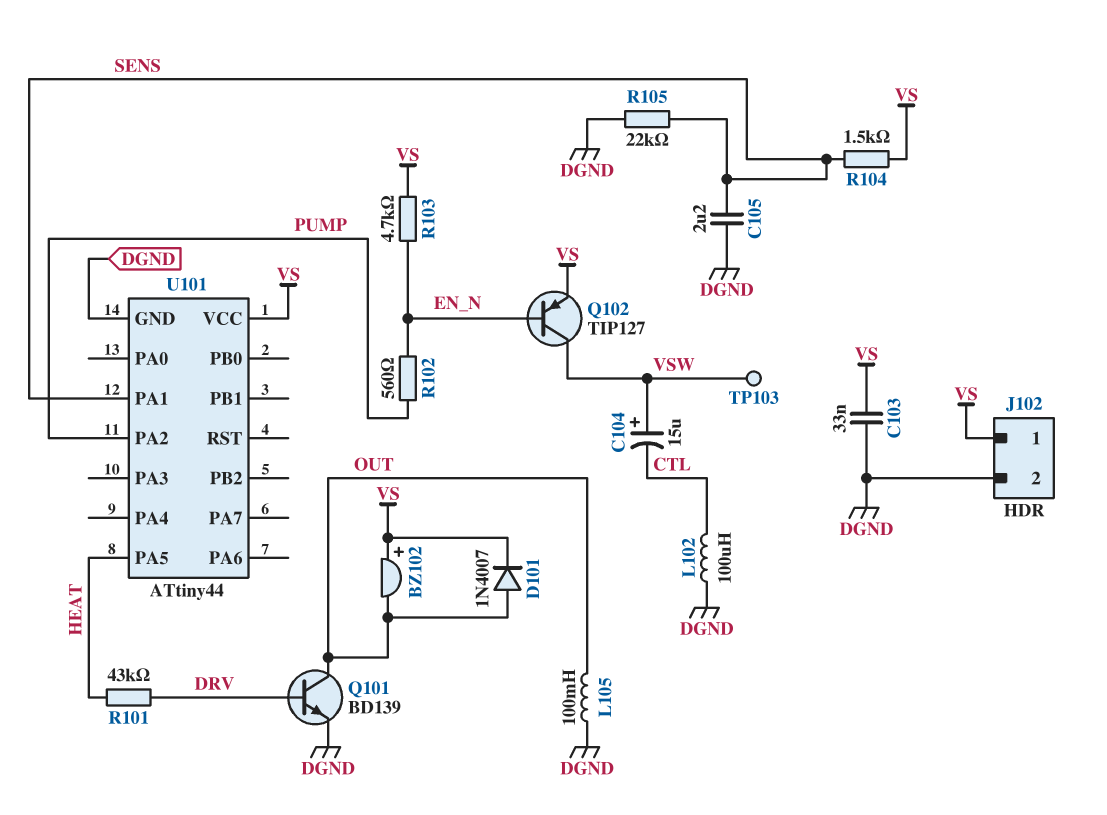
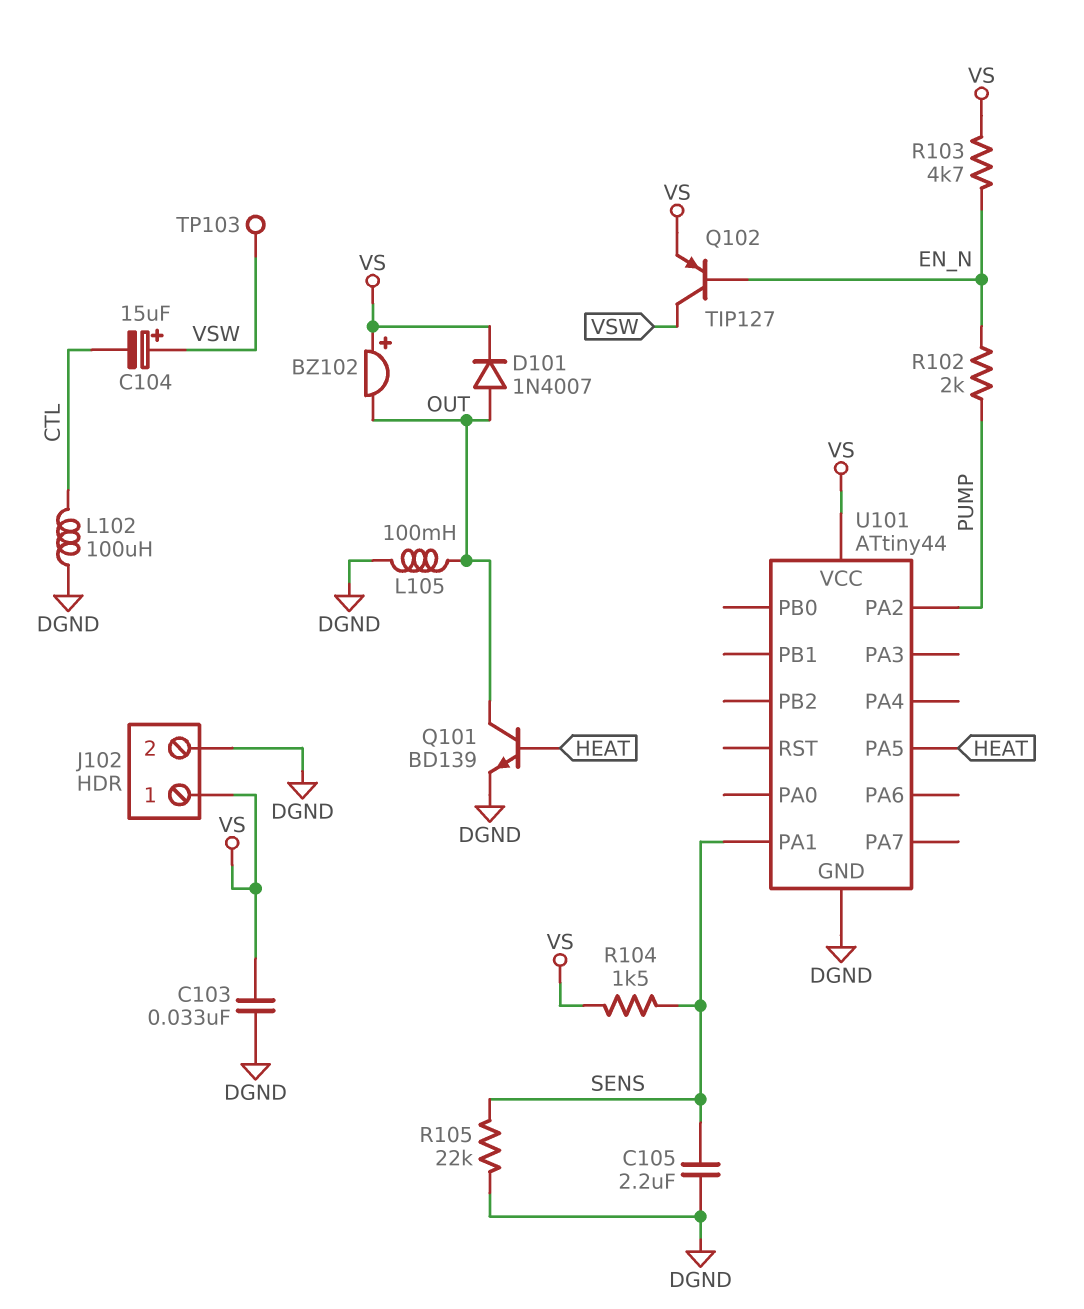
Q101: NPN BD139 (B DRV, C OUT, E DGND) -> NPN BD139 (B HEAT, C OUT, E DGND)
R101: 43k (DRV, HEAT) -> none
R102: 560 (EN_N, PUMP) -> 2k (EN_N, PUMP)

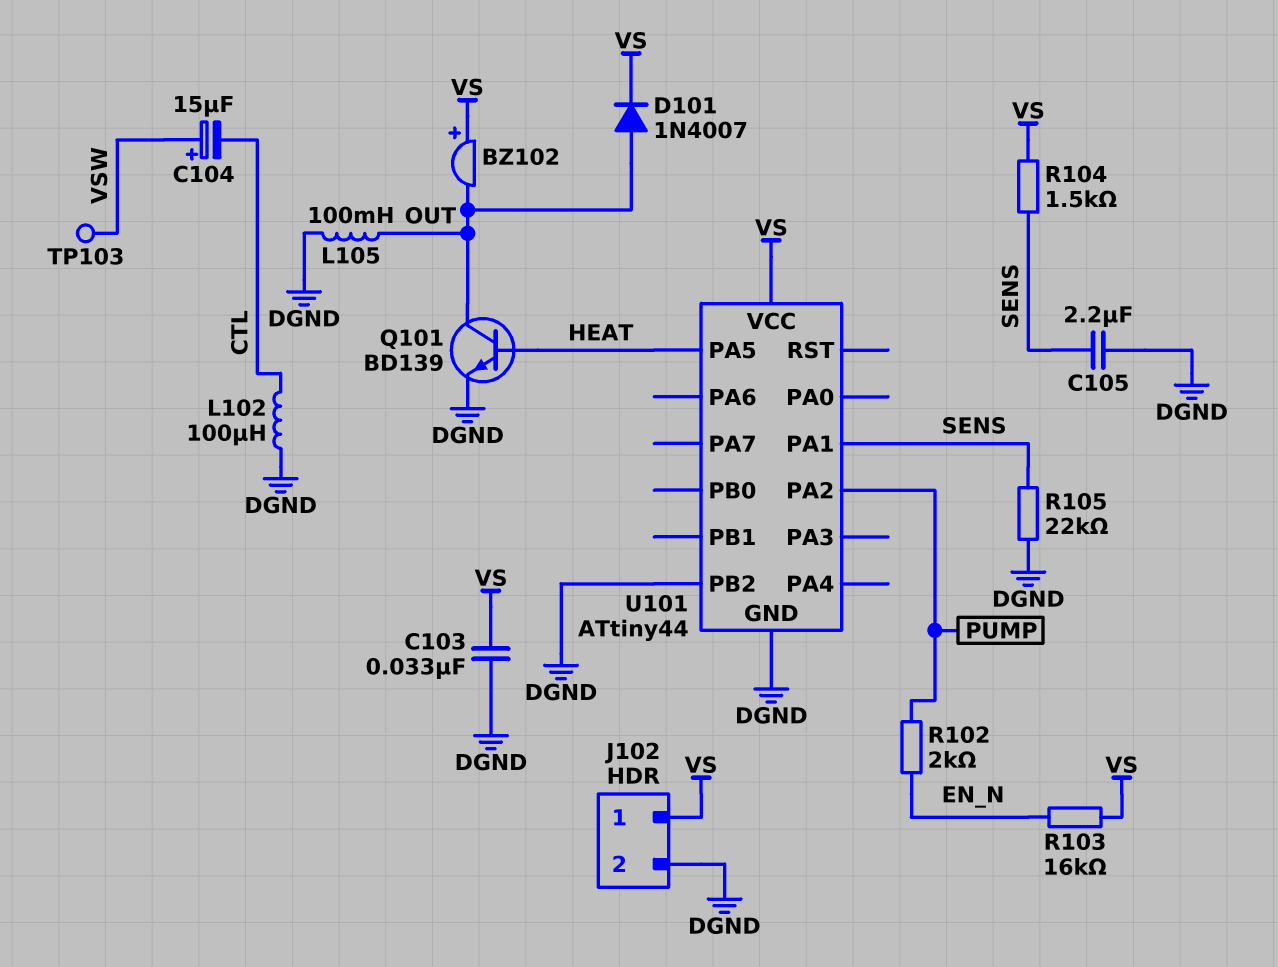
Q102: PNP TIP127 (B EN_N, C VSW, E VS) -> none
R103: 4.7k (EN_N, VS) -> 16k (EN_N, VS)
U101 pin PB2: none -> DGND

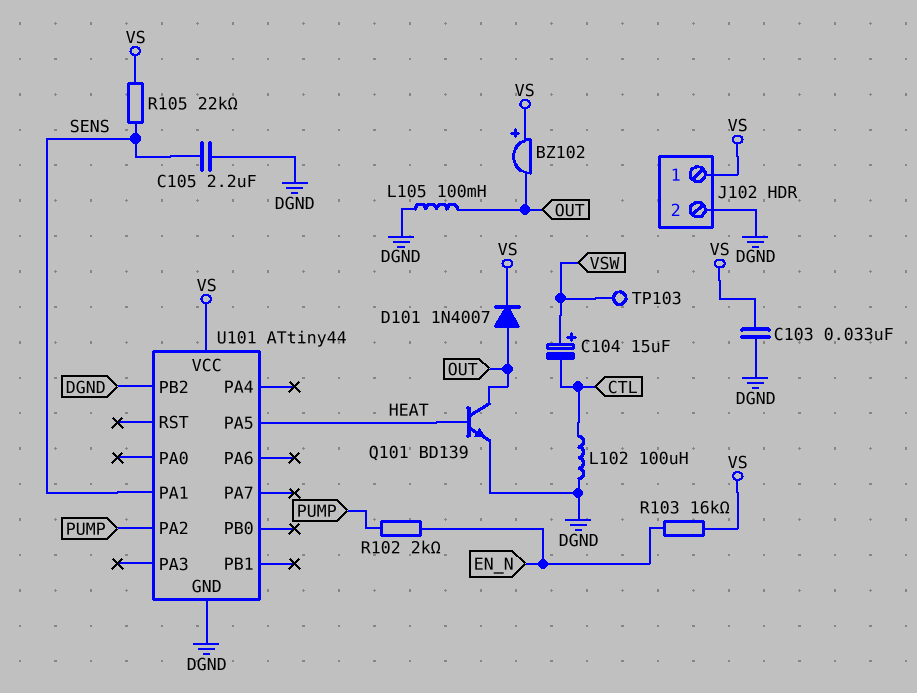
R104: 1.5k (SENS, VS) -> none
R105: 22k (DGND, SENS) -> 22k (SENS, VS)

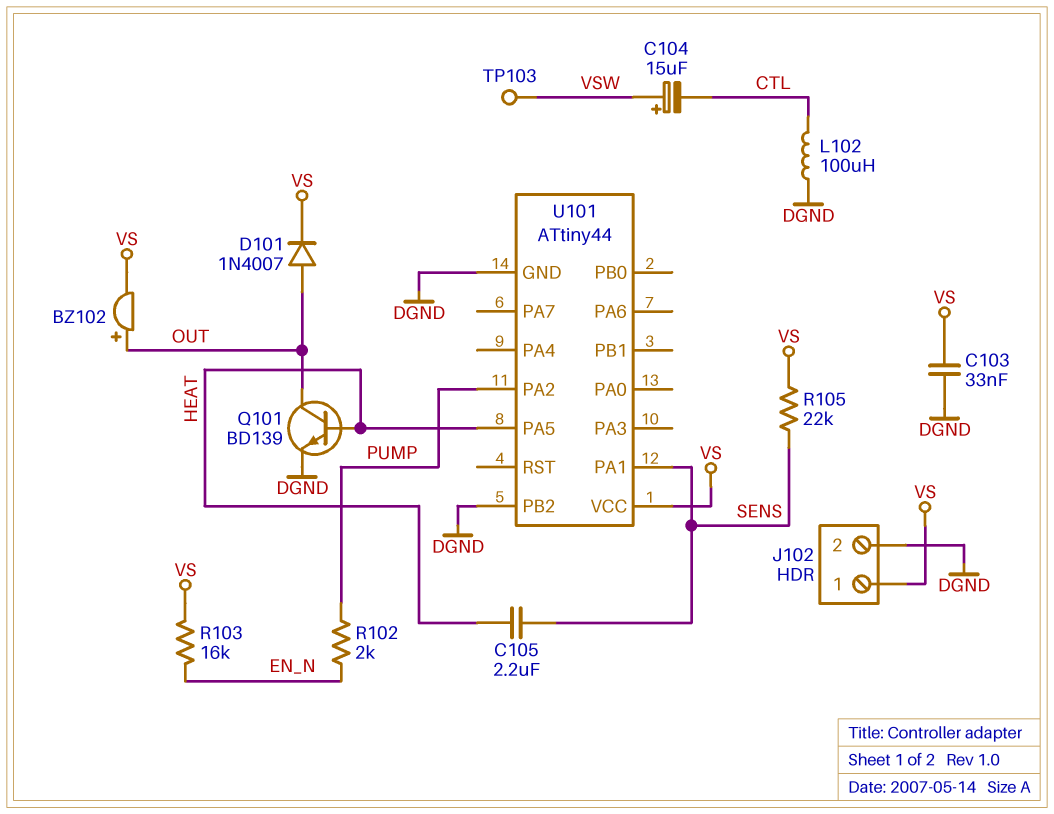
BZ102: buzzer (plus VS, minus OUT) -> buzzer (plus OUT, minus VS)
C105: 2.2uF (DGND, SENS) -> 2.2uF (HEAT, SENS)
L105: 100mH (DGND, OUT) -> none

